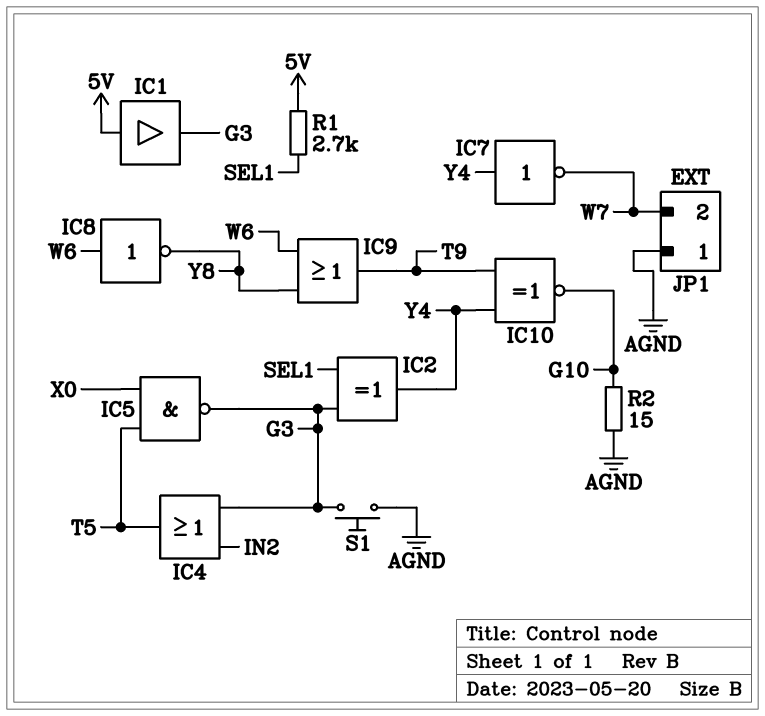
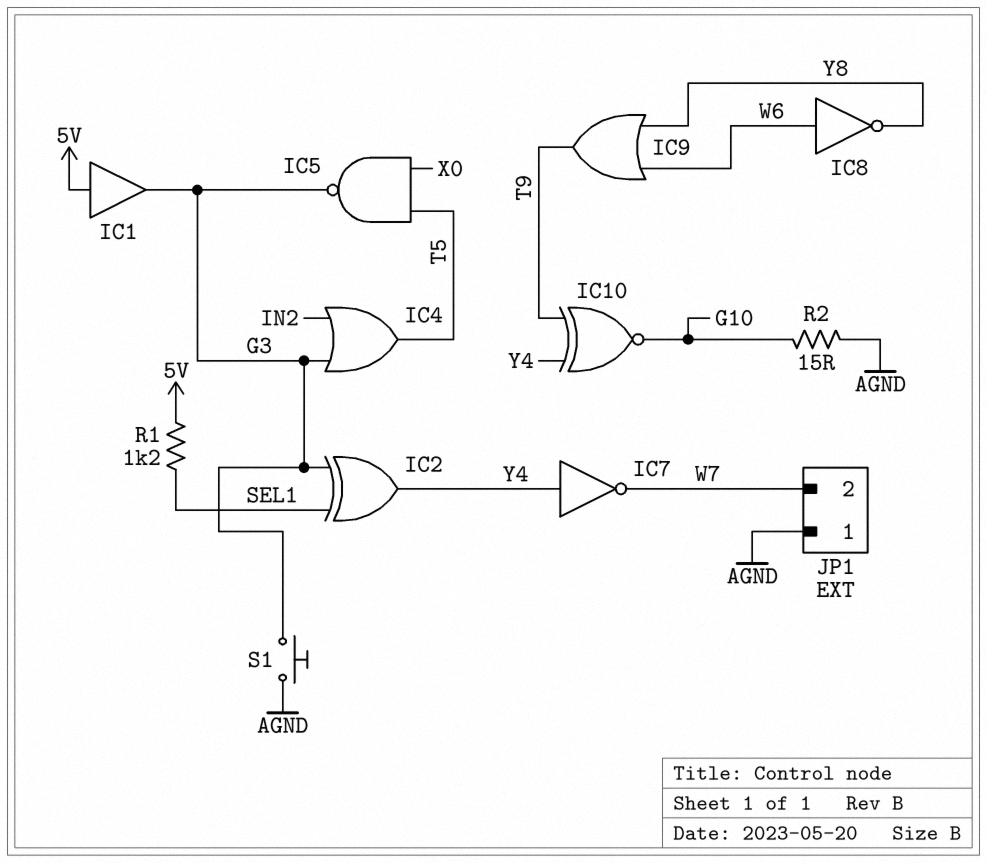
R1: 2.7k (5V, SEL1) -> 1.2k (5V, SEL1)

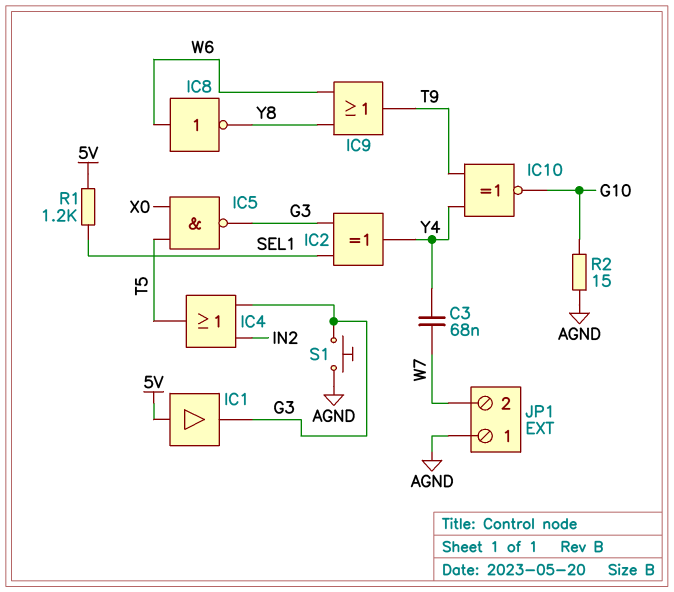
C3: none -> 68nF (W7, Y4)
IC7: NOT (in Y4, out W7) -> none

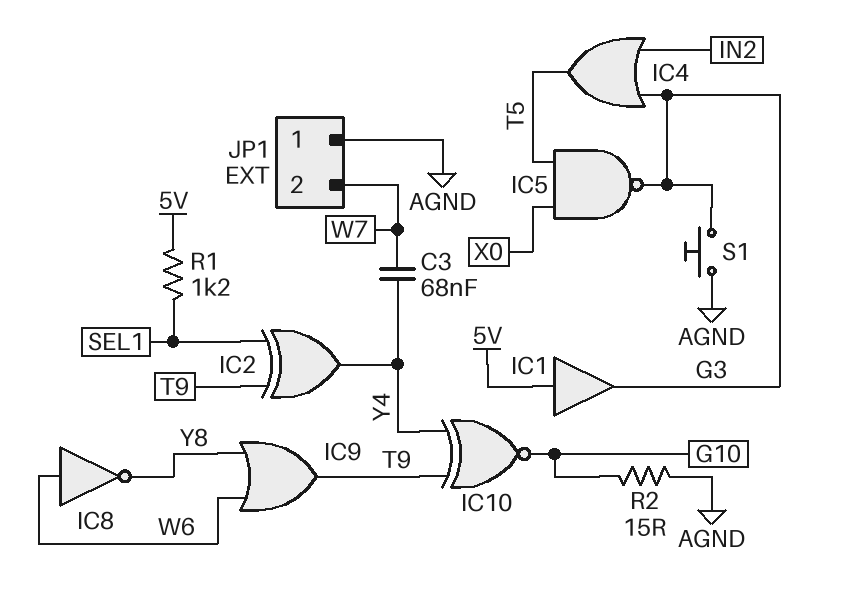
IC2: XOR (in G3, in SEL1, out Y4) -> XOR (in SEL1, in T9, out Y4)

